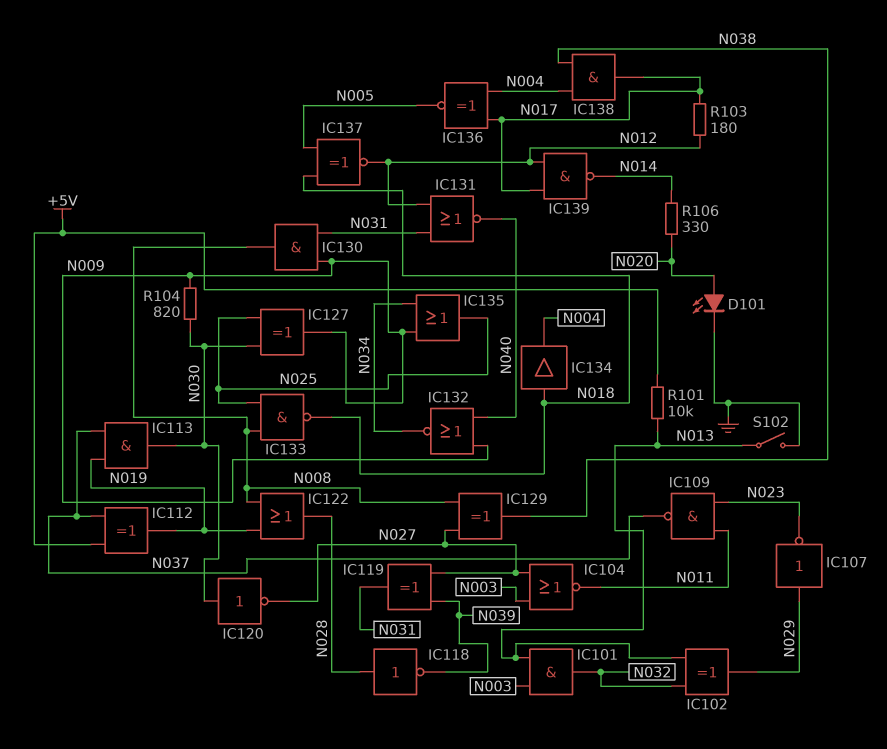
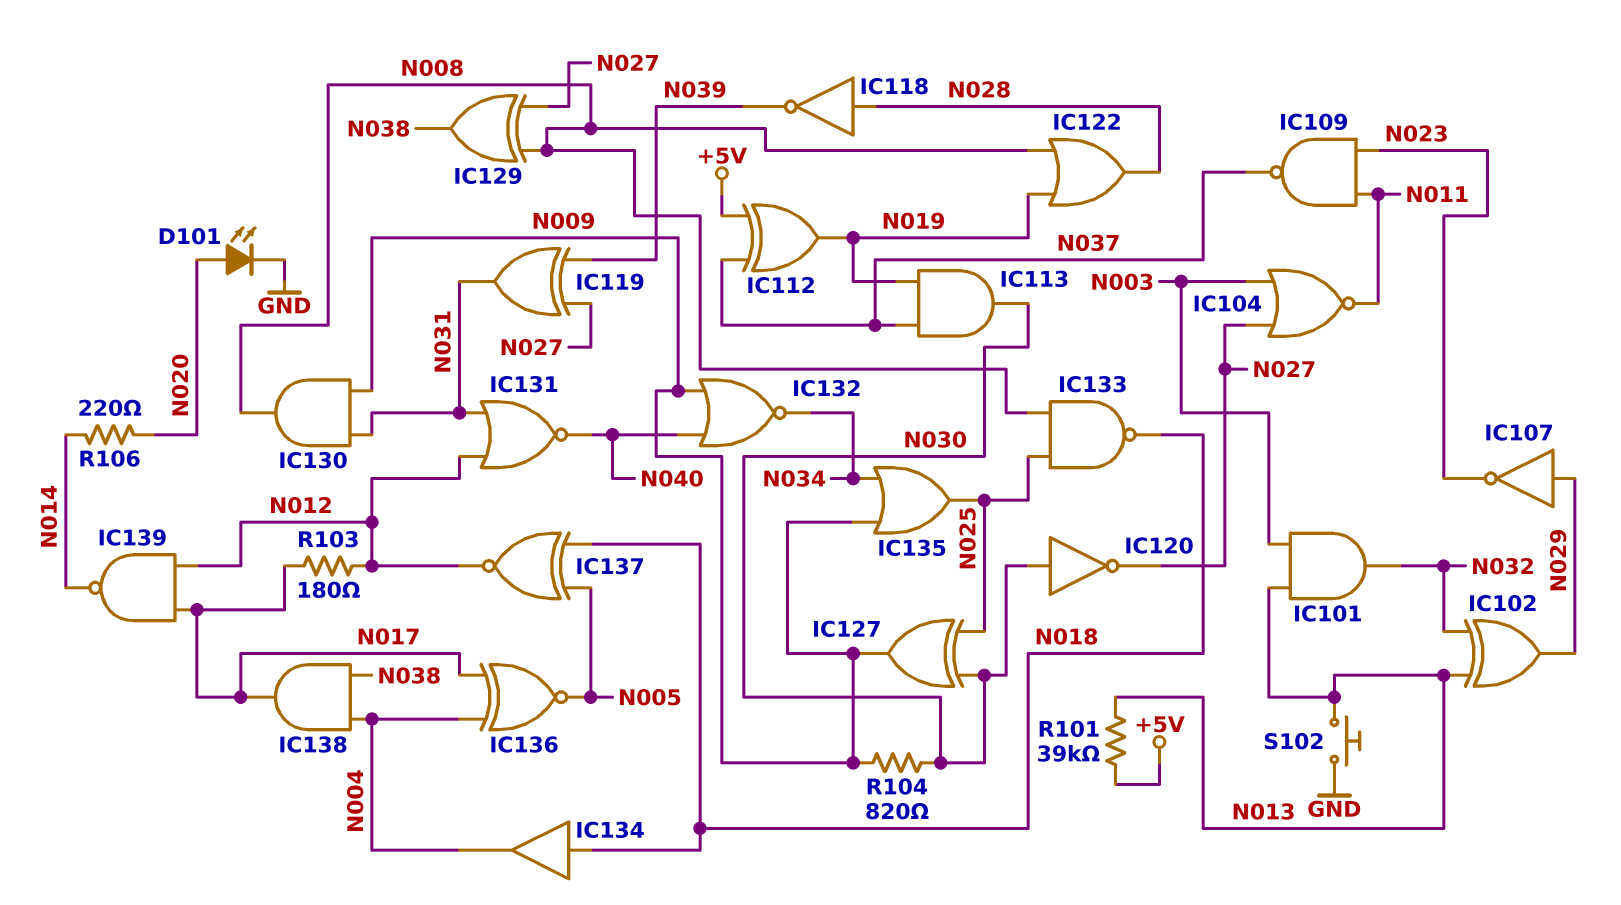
R101: 10k (+5V, N013) -> 39k (+5V, N013)
R106: 330 (N014, N020) -> 220 (N014, N020)
S102: switch (GND, N013) -> button (GND, N013)

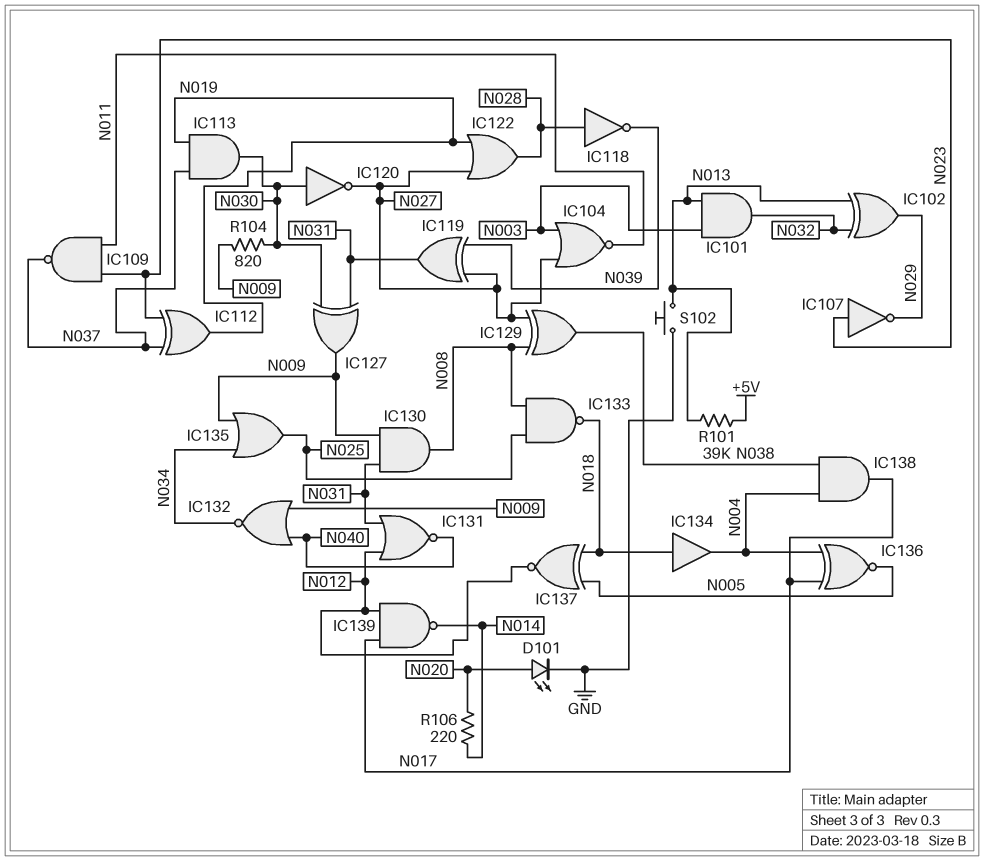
IC107: NOT (in N029, out N023) -> NOT (in N023, out N029)
IC112: XOR (in +5V, in N037, out N019) -> XOR (in N023, in N037, out N019)
IC122: OR (in N008, in N019, out N028) -> OR (in N019, in N027, out N028)
IC127: XOR (in N025, in N030, out N009) -> XOR (in N030, in N031, out N009)
R103: 180 (N012, N017) -> none

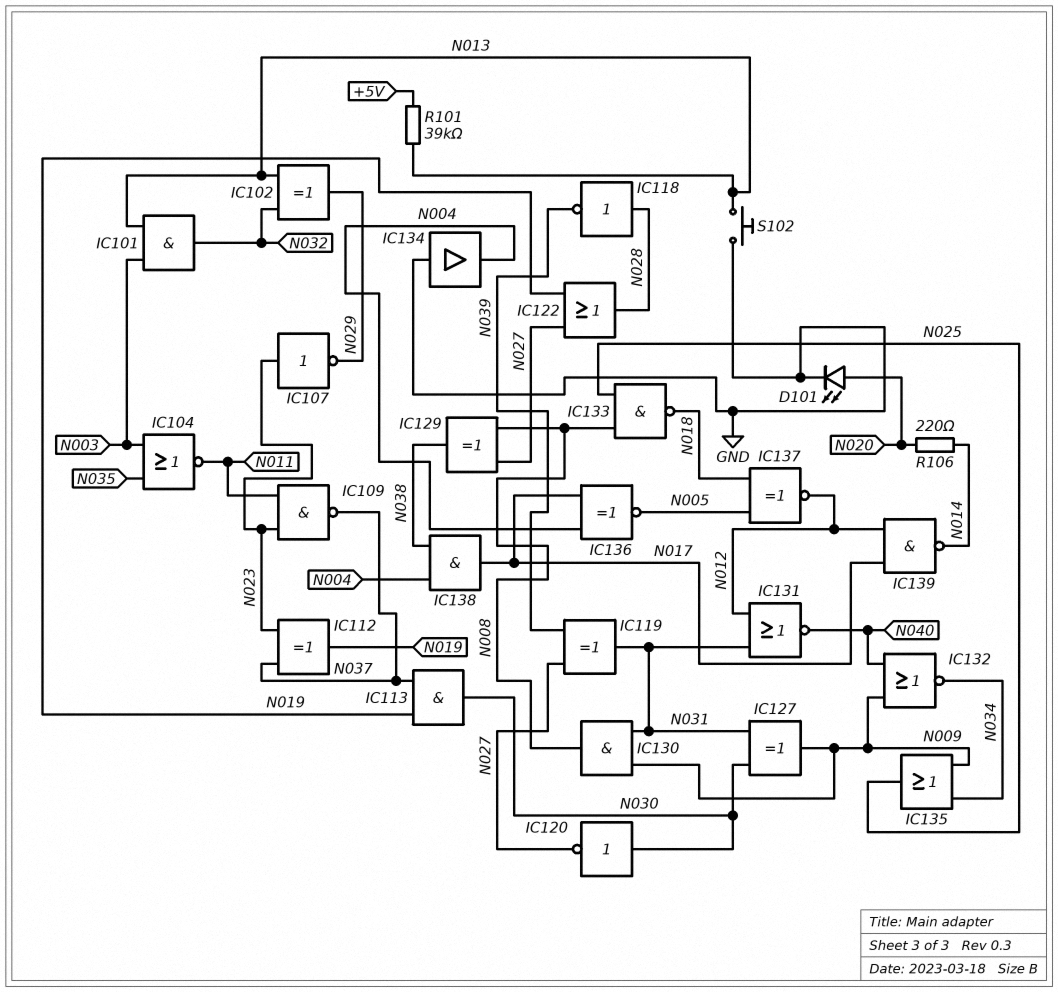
IC104: NOR (in N003, in N027, out N011) -> NOR (in N003, in N035, out N011)
IC134: buffer (in N018, out N004) -> buffer (in GND, out N004)
R104: 820 (N009, N030) -> none

